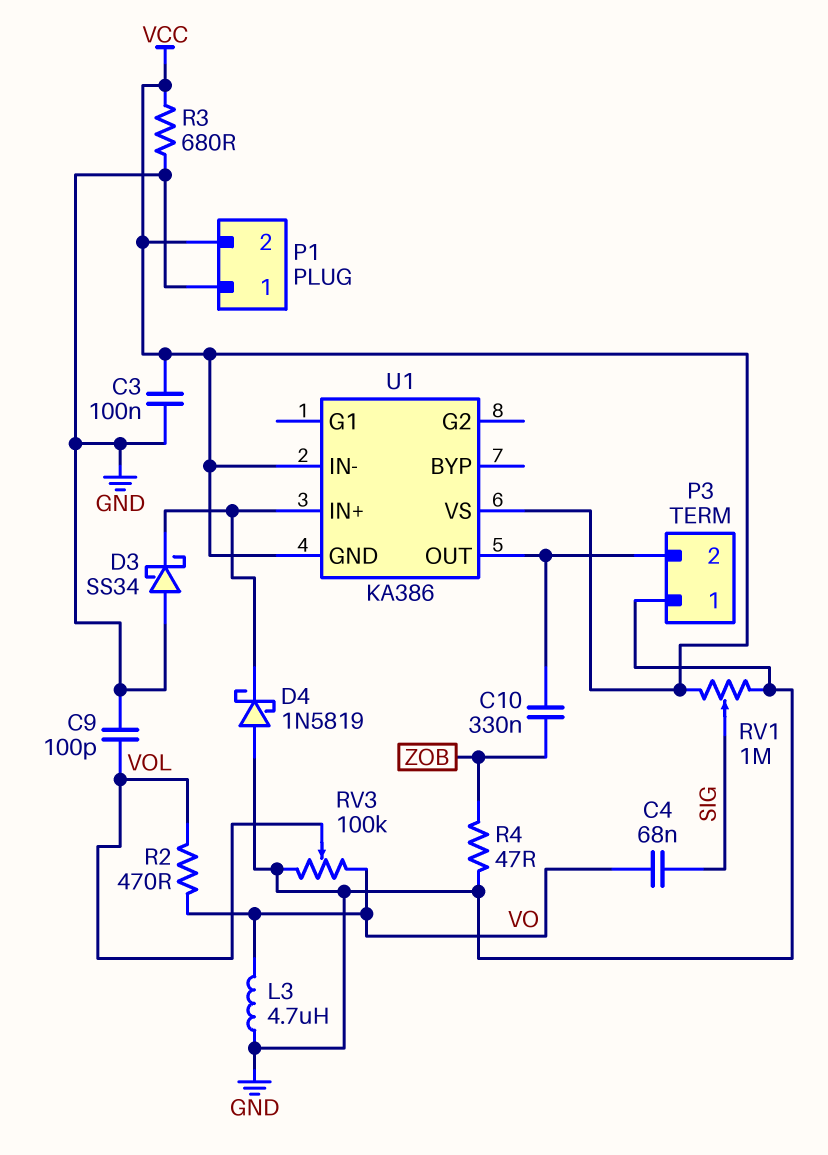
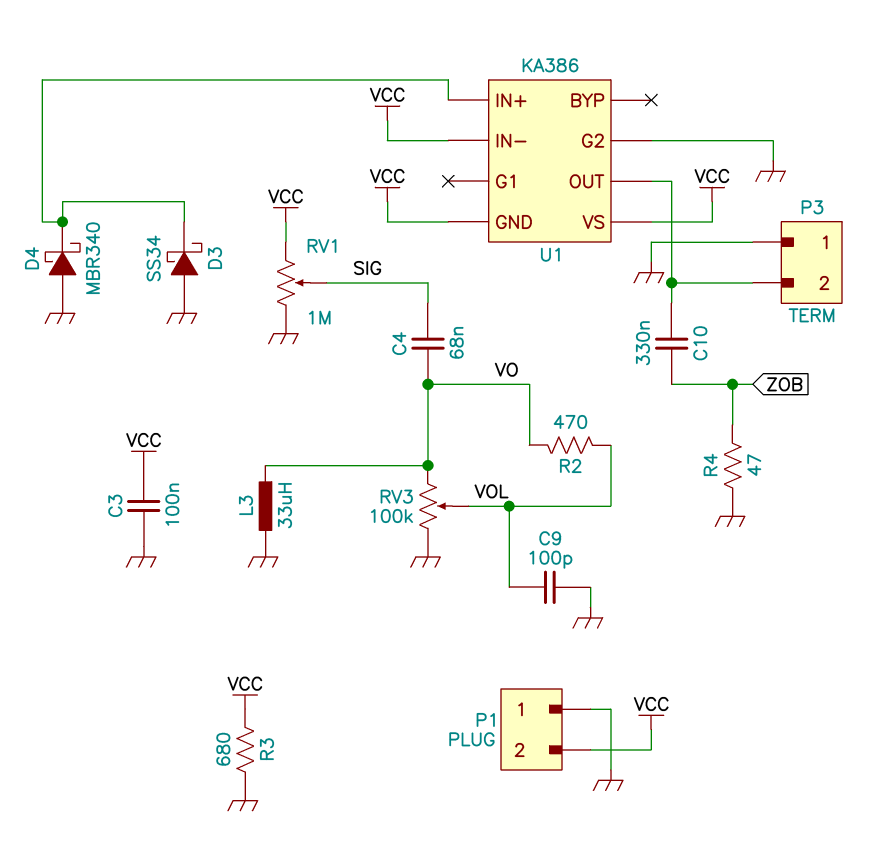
D4: schottky 1N5819 (A GND, K U1/IN+) -> schottky MBR340 (A GND, K U1/IN+)
L3: 4.7uH (GND, VO) -> 33uH (GND, VO)
U1 pin G2: none -> GND

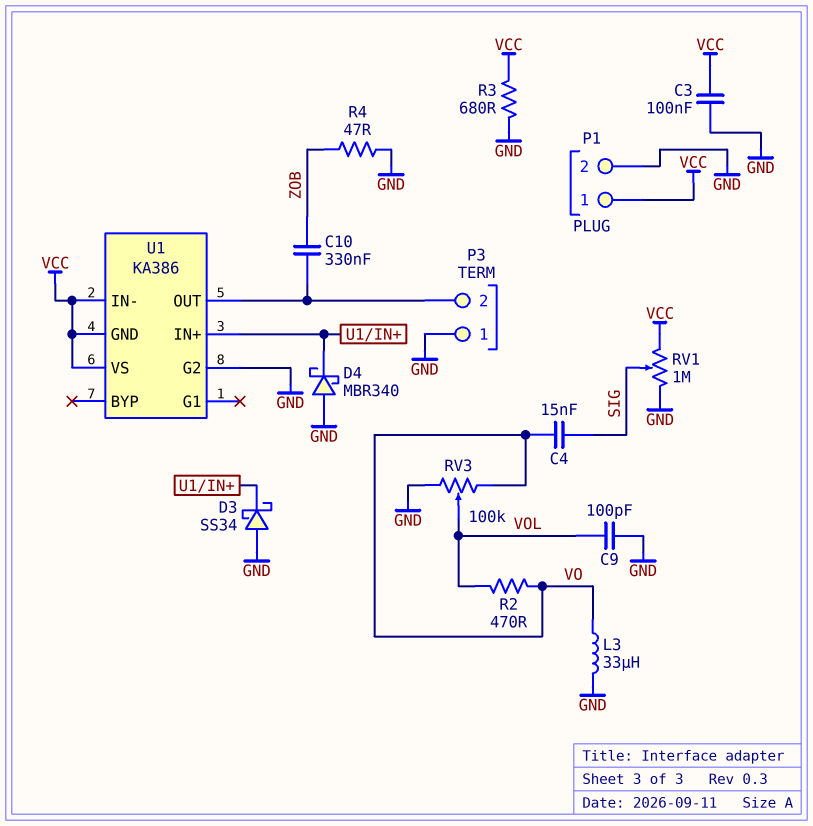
C4: 68nF (SIG, VO) -> 15nF (SIG, VO)
P1 pin 1: GND -> VCC
P1 pin 2: VCC -> GND

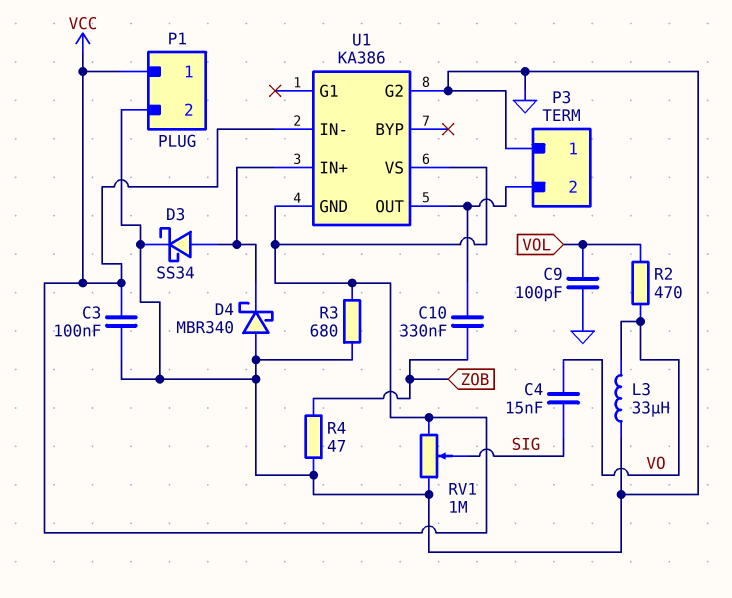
D3: schottky SS34 (A GND, K U1/IN+) -> schottky SS34 (A U1/IN+, K GND)
RV3: 100k (GND, VO, wiper VOL) -> none

